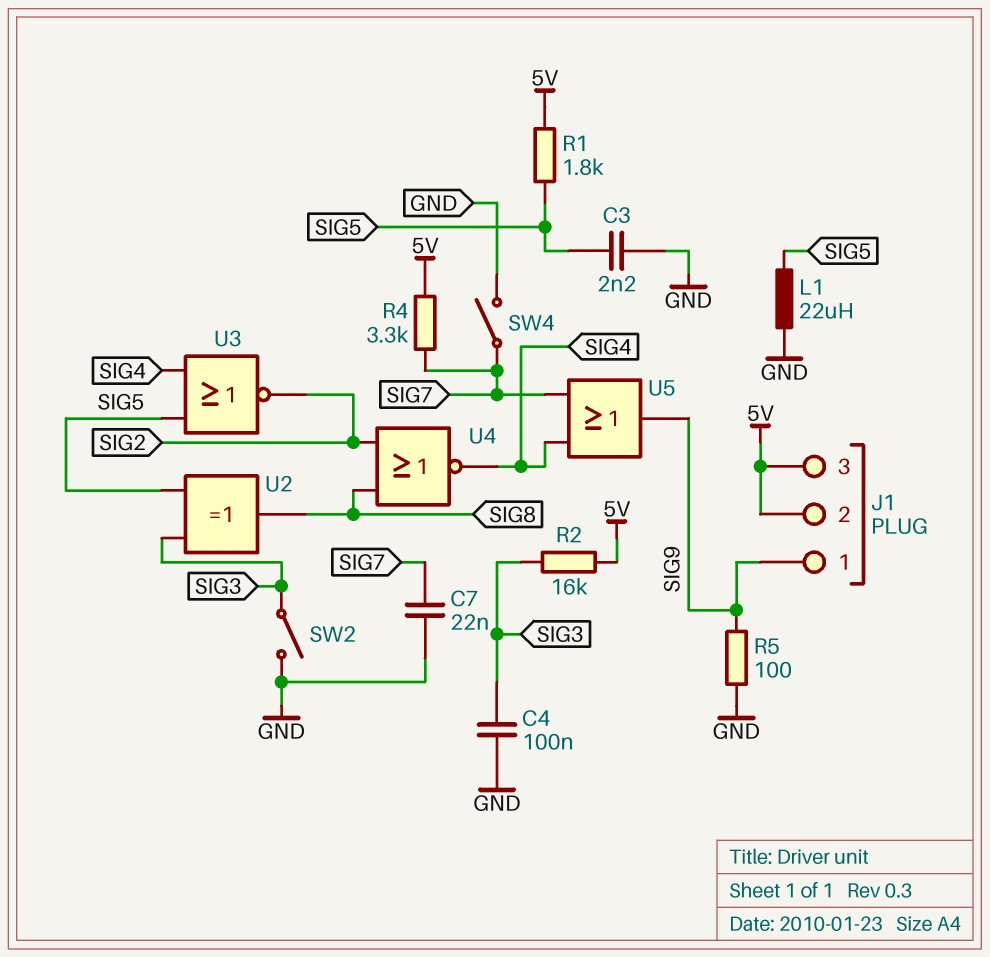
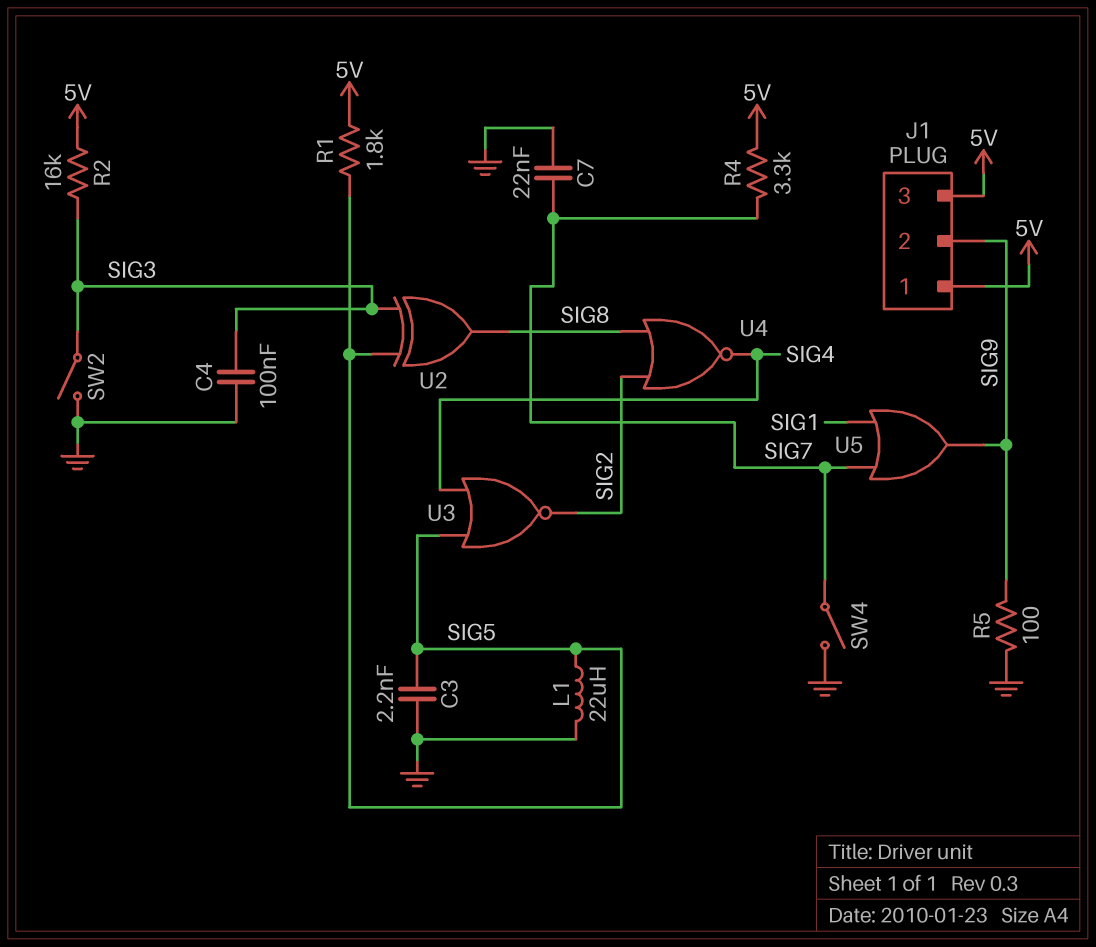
J1 pin 1: SIG9 -> 5V
J1 pin 2: 5V -> SIG9
U5: OR (in SIG4, in SIG7, out SIG9) -> OR (in SIG1, in SIG7, out SIG9)

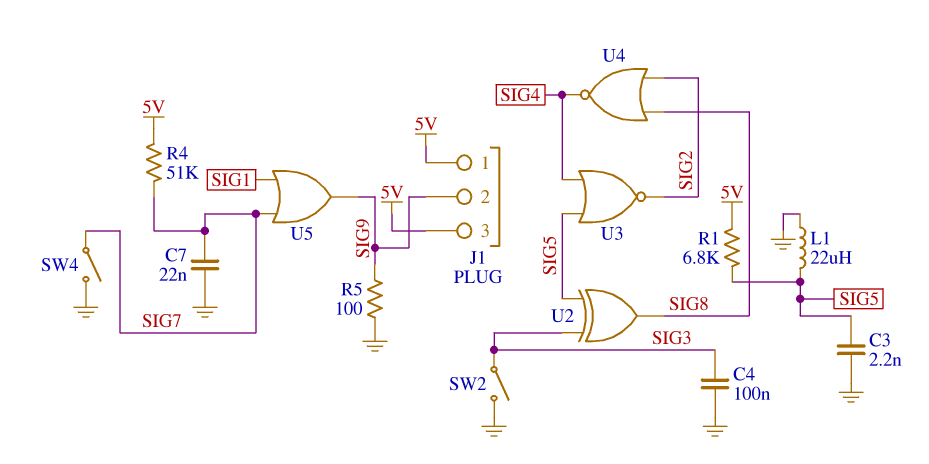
R1: 1.8k (5V, SIG5) -> 6.8k (5V, SIG5)
R2: 16k (5V, SIG3) -> none
R4: 3.3k (5V, SIG7) -> 51k (5V, SIG7)

